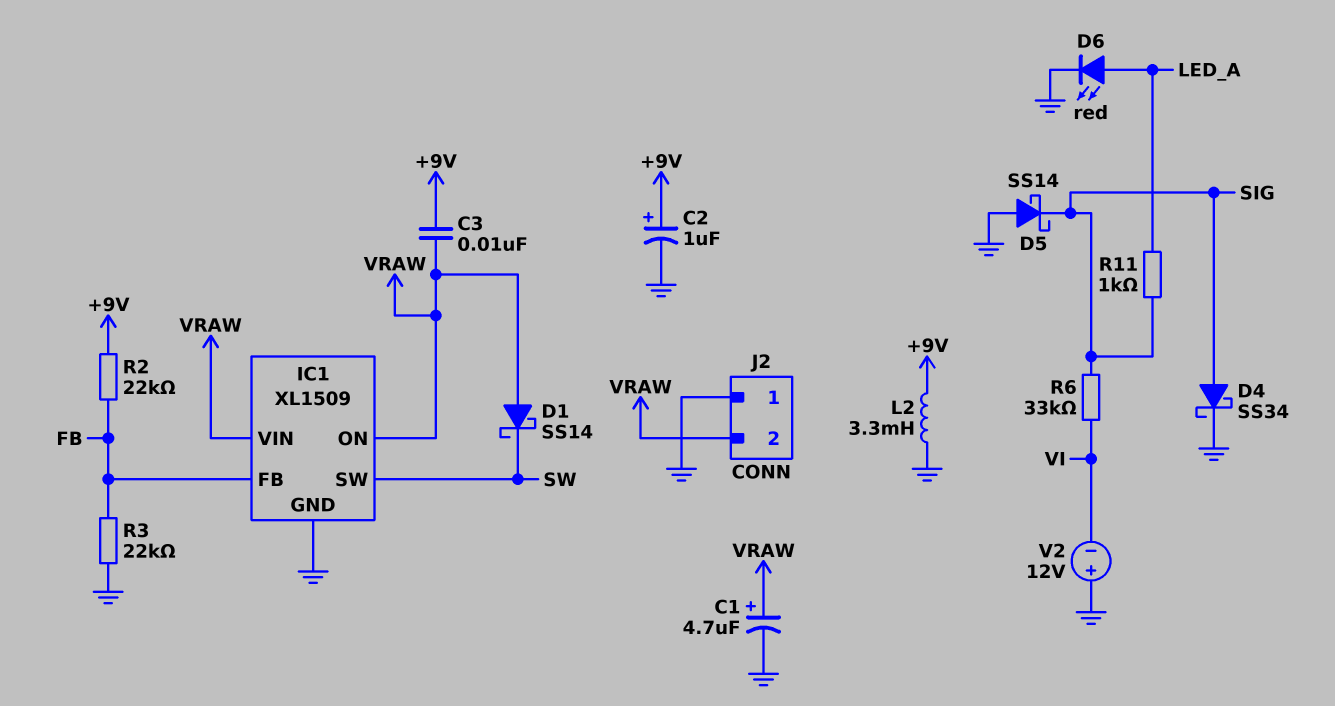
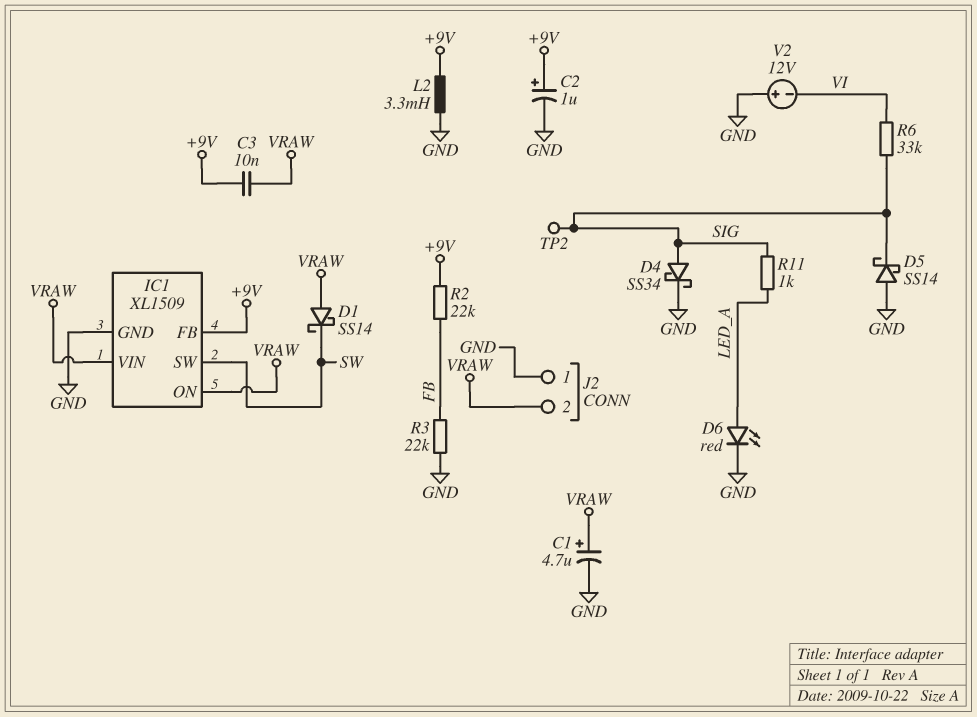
IC1 pin FB: FB -> +9V
TP2: none -> test point (SIG)

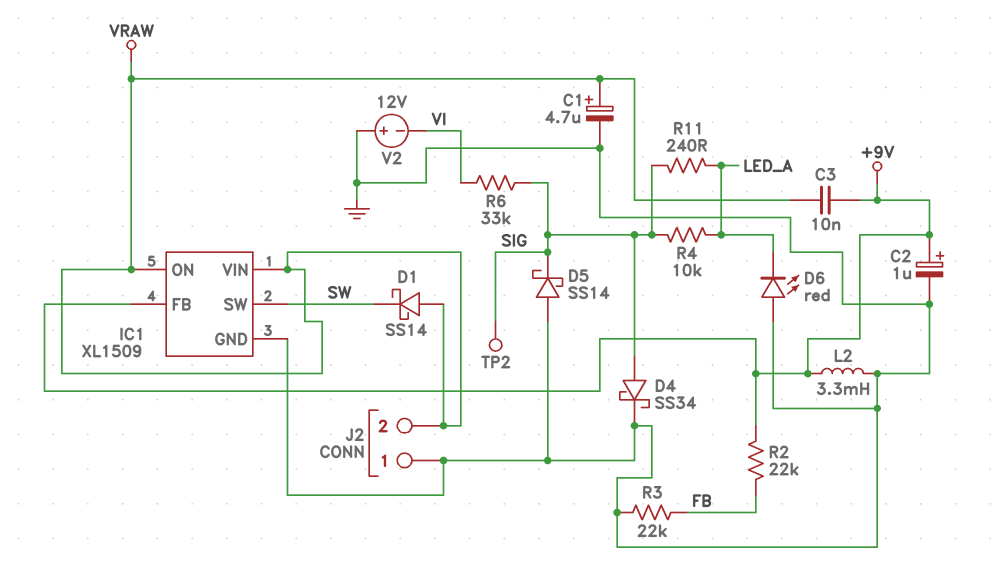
D6: LED red (A LED_A, K GND) -> LED red (A GND, K LED_A)
R4: none -> 10k (LED_A, SIG)
R11: 1k (LED_A, SIG) -> 240 (LED_A, SIG)

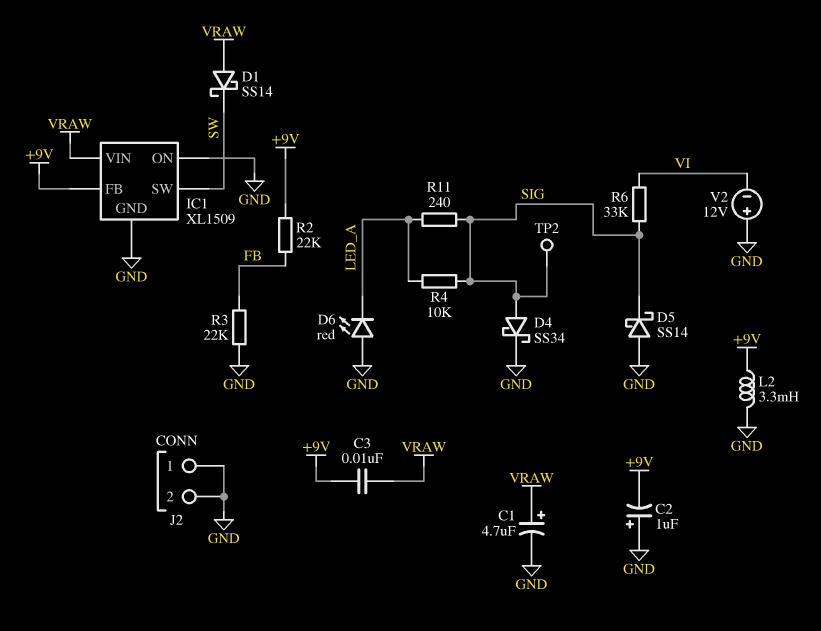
C2: 1uF (plus +9V, minus GND) -> 1uF (plus GND, minus +9V)
IC1 pin ON: VRAW -> GND
J2 pin 2: VRAW -> GND

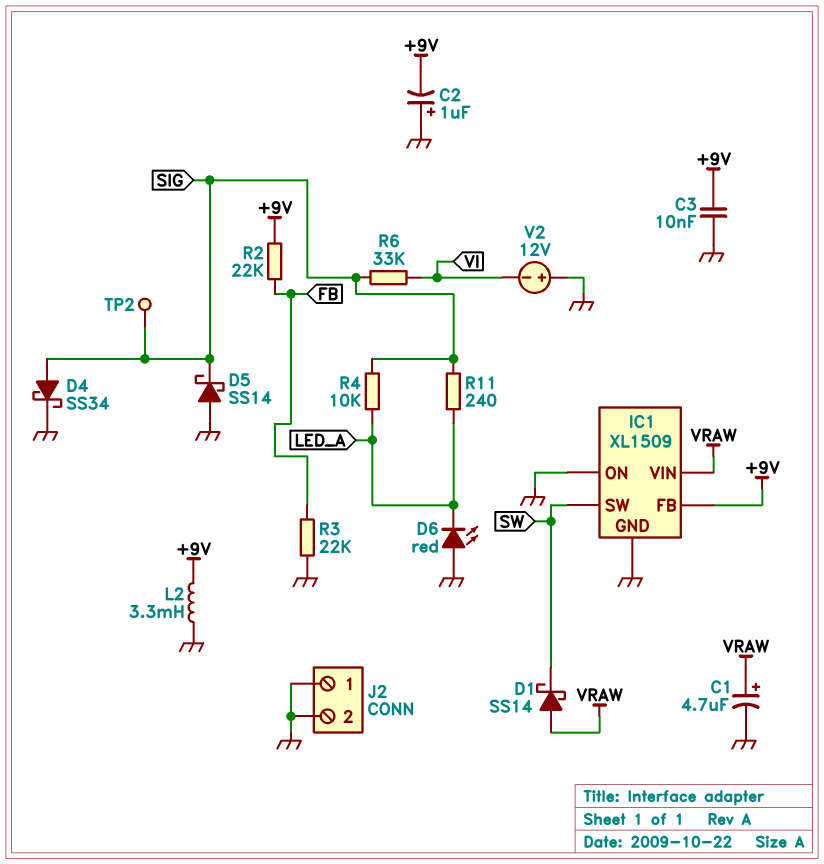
C3: 10nF (+9V, VRAW) -> 10nF (+9V, GND)

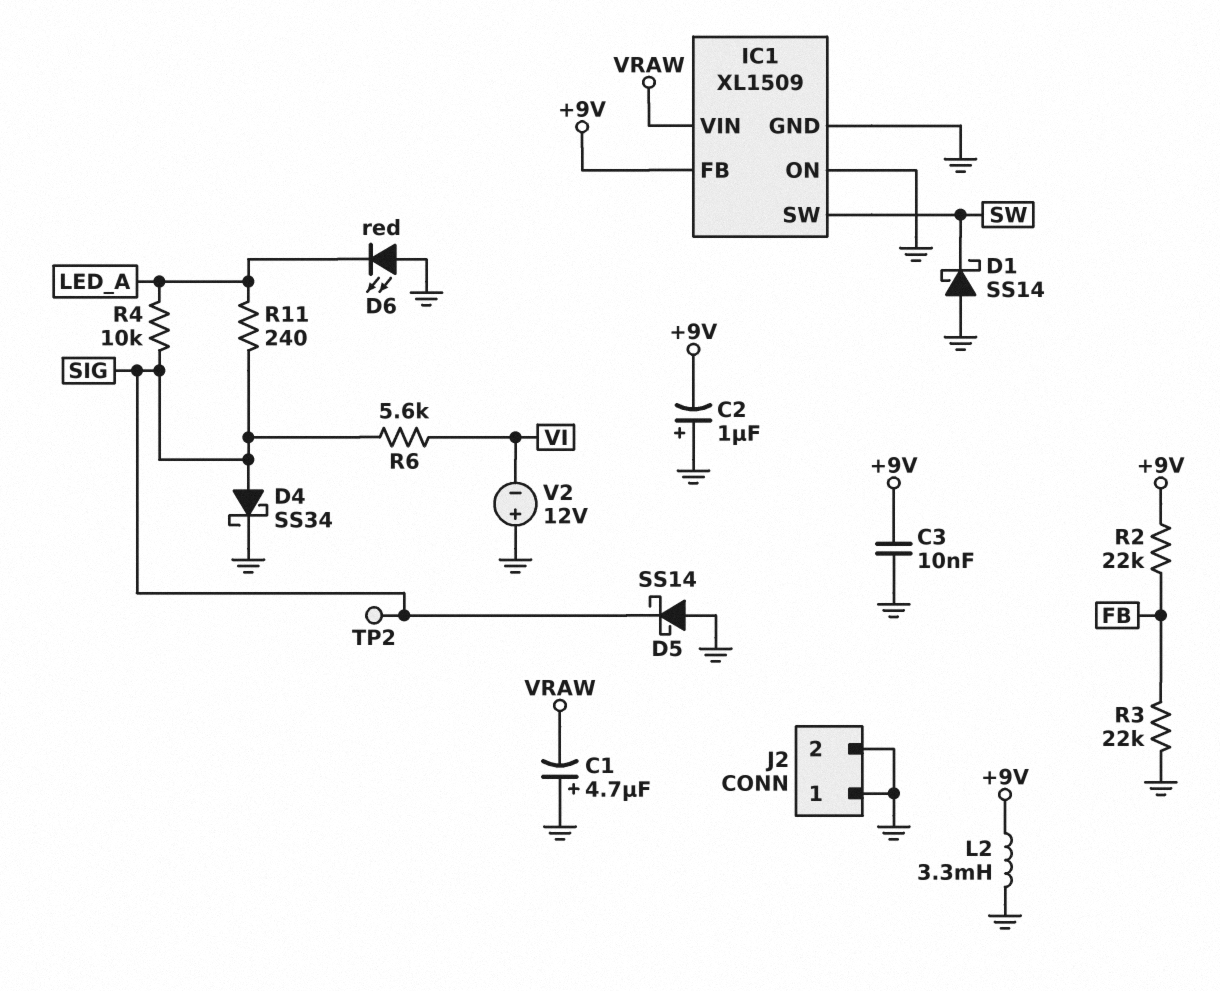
C1: 4.7uF (plus VRAW, minus GND) -> 4.7uF (plus GND, minus VRAW)
D1: schottky SS14 (A VRAW, K SW) -> schottky SS14 (A GND, K SW)
R6: 33k (SIG, VI) -> 5.6k (SIG, VI)

